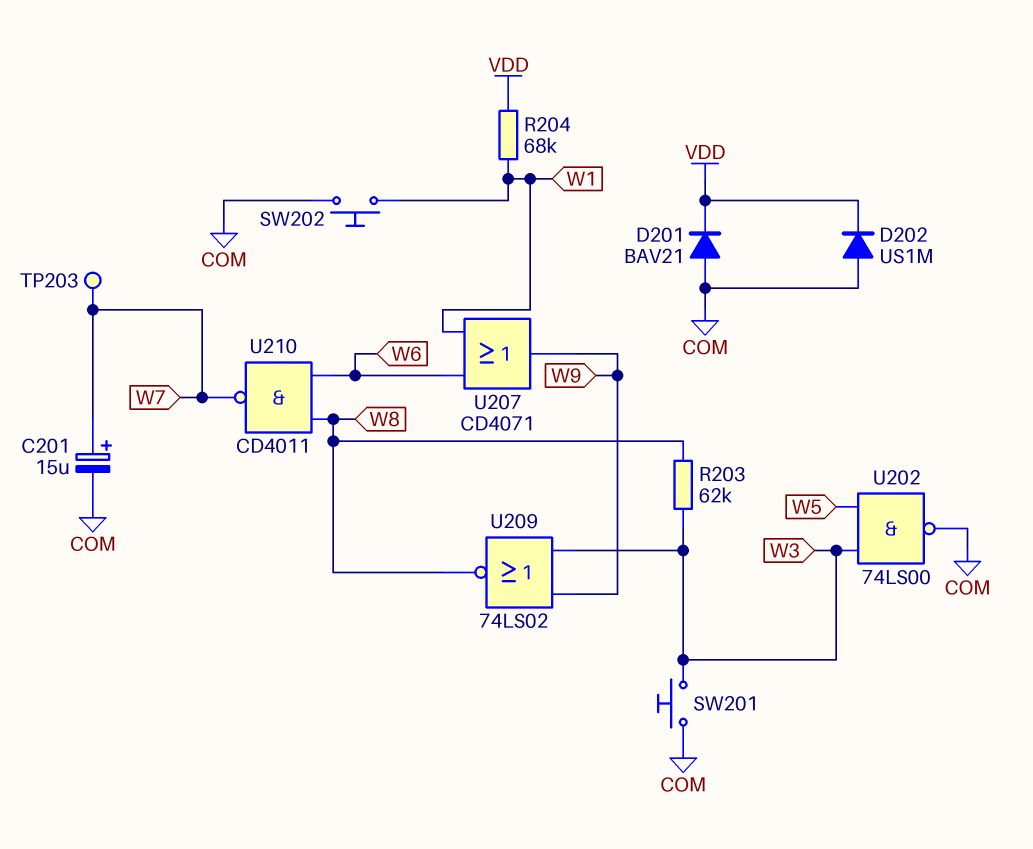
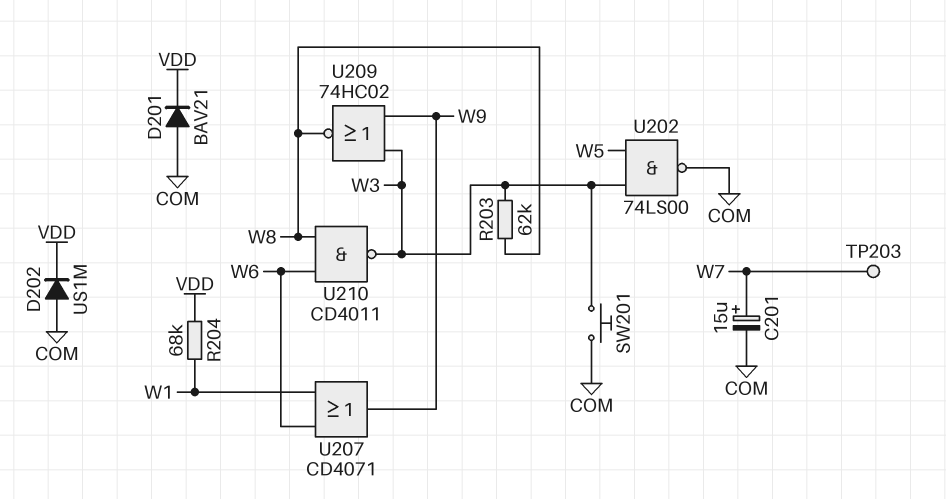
SW202: button (COM, W1) -> none
U209: NOR 74LS02 (in W3, in W9, out W8) -> NOR 74HC02 (in W3, in W9, out W8)
U210: NAND CD4011 (in W6, in W8, out W7) -> NAND CD4011 (in W6, in W8, out W3)

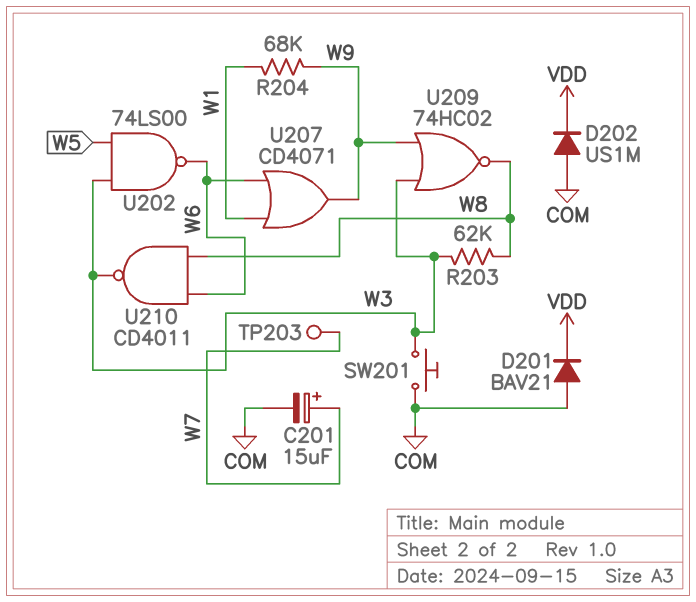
R204: 68k (VDD, W1) -> 68k (W1, W9)
U202: NAND 74LS00 (in W3, in W5, out COM) -> NAND 74LS00 (in W3, in W5, out W6)

